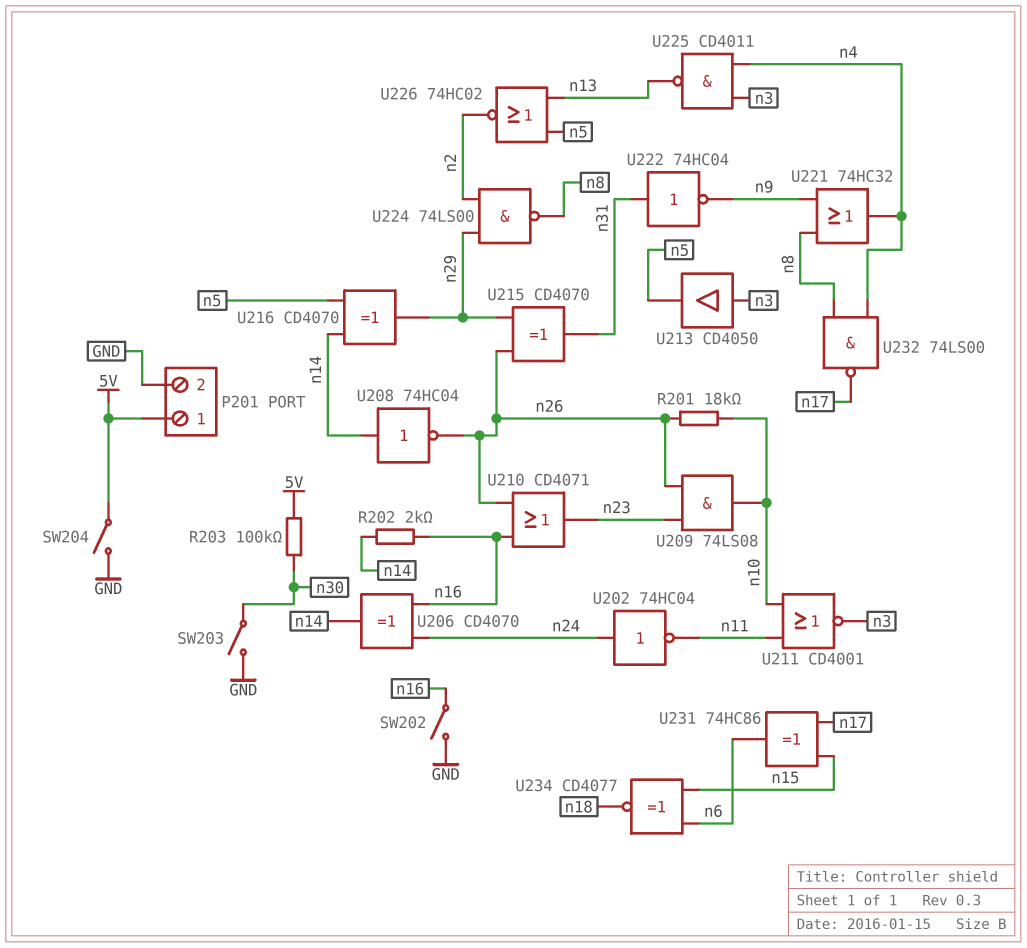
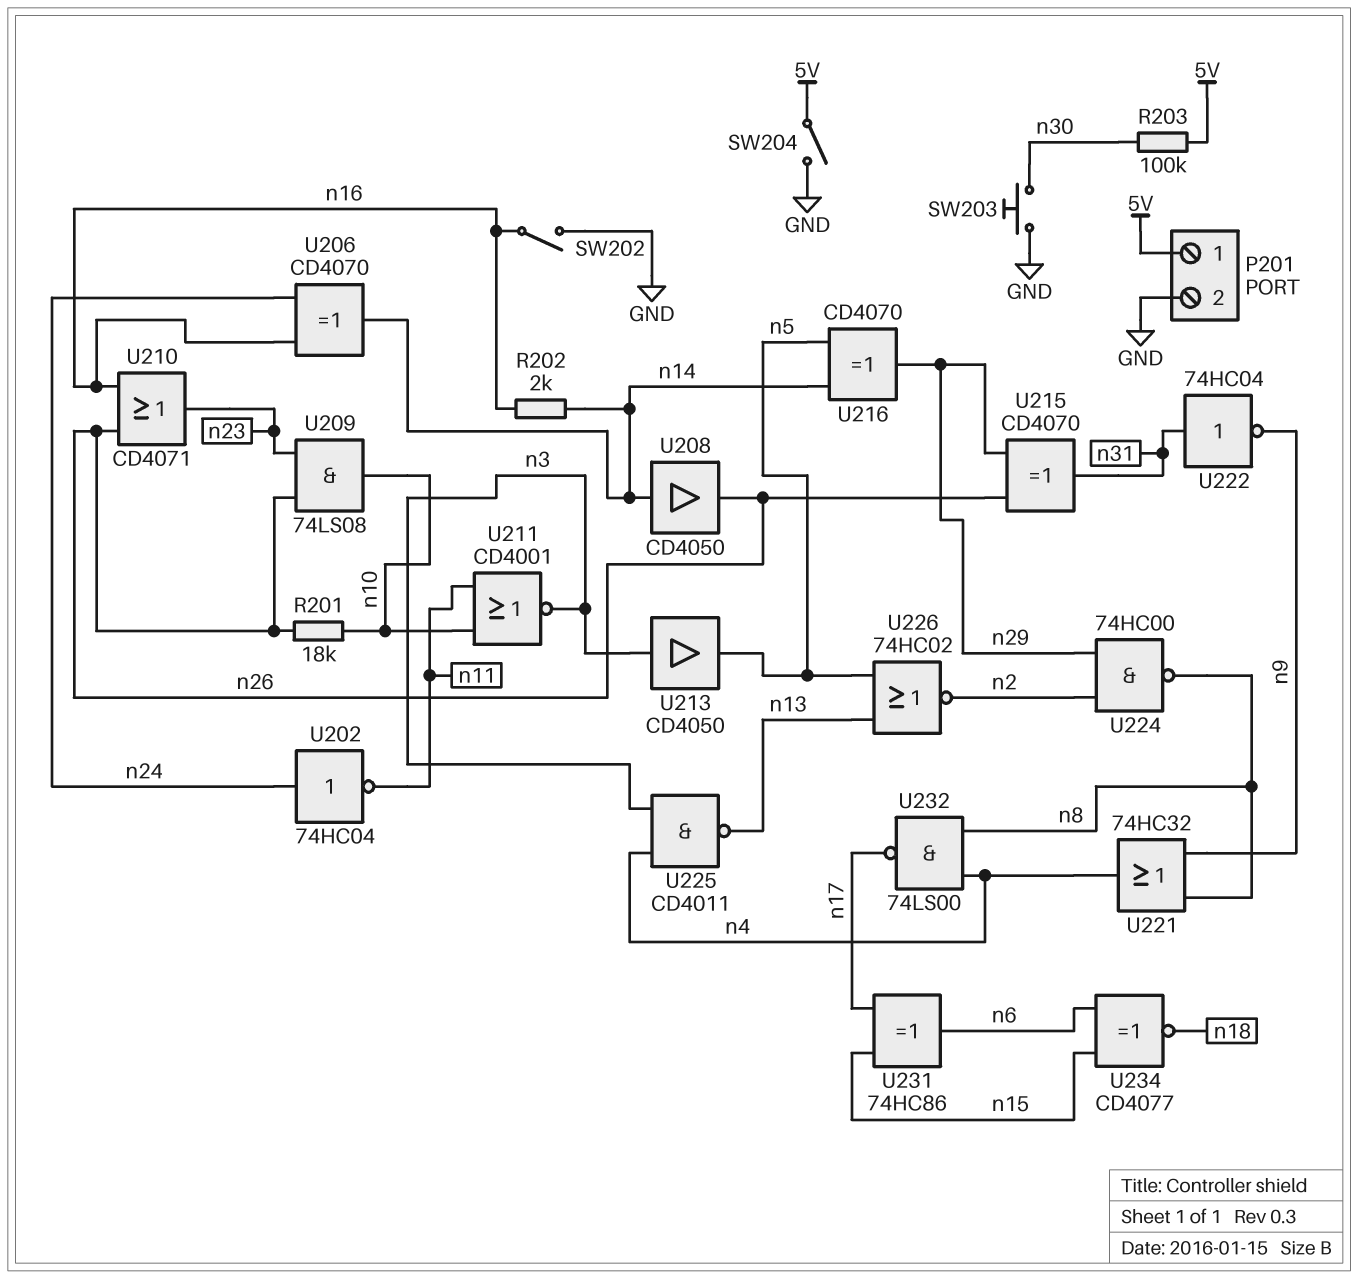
SW203: switch (GND, n30) -> button (GND, n30)
U208: NOT 74HC04 (in n14, out n26) -> buffer CD4050 (in n14, out n26)
U224: NAND 74LS00 (in n2, in n29, out n8) -> NAND 74HC00 (in n2, in n29, out n8)

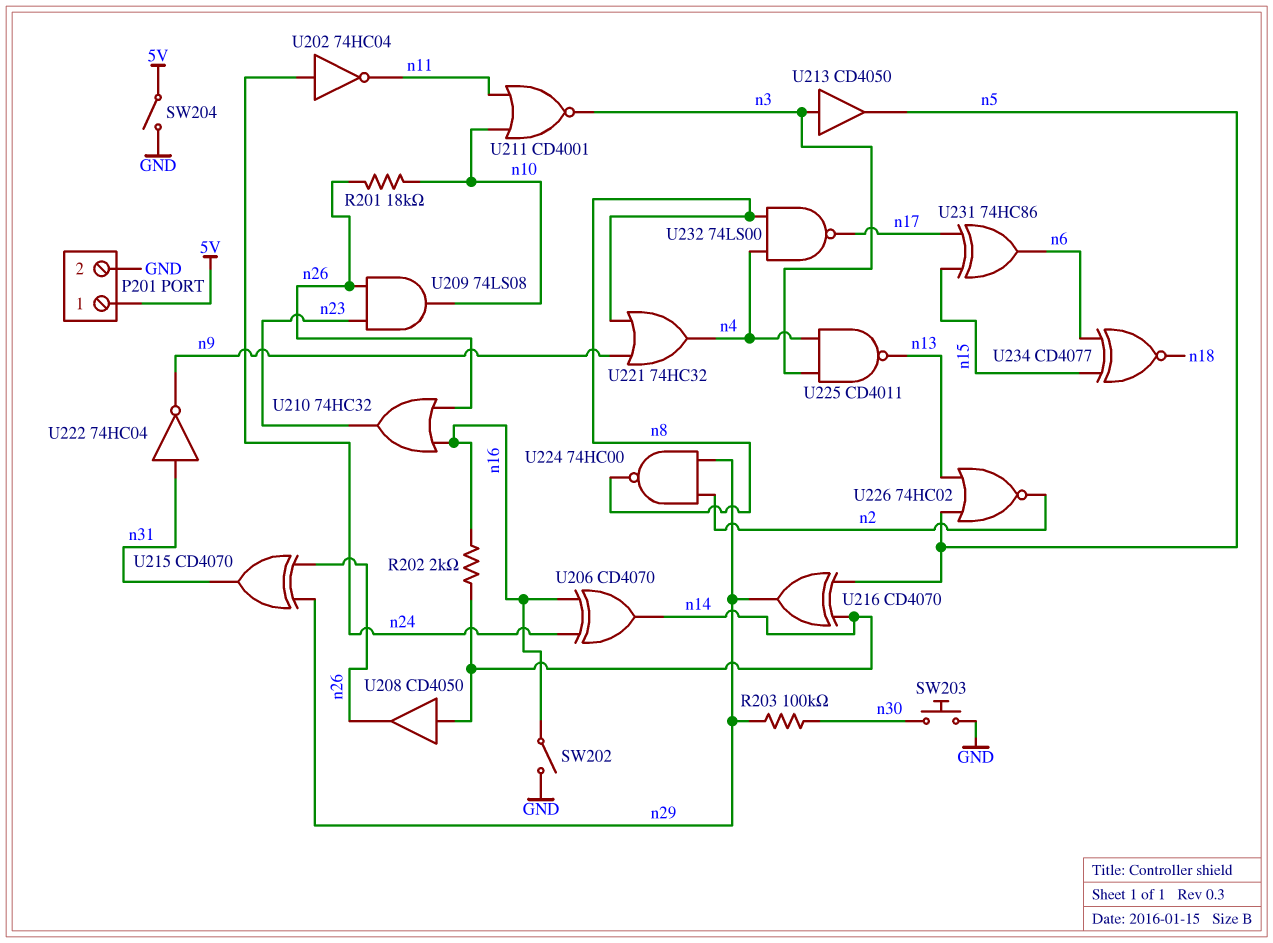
R203: 100k (5V, n30) -> 100k (n29, n30)
U210: OR CD4071 (in n16, in n26, out n23) -> OR 74HC32 (in n16, in n26, out n23)

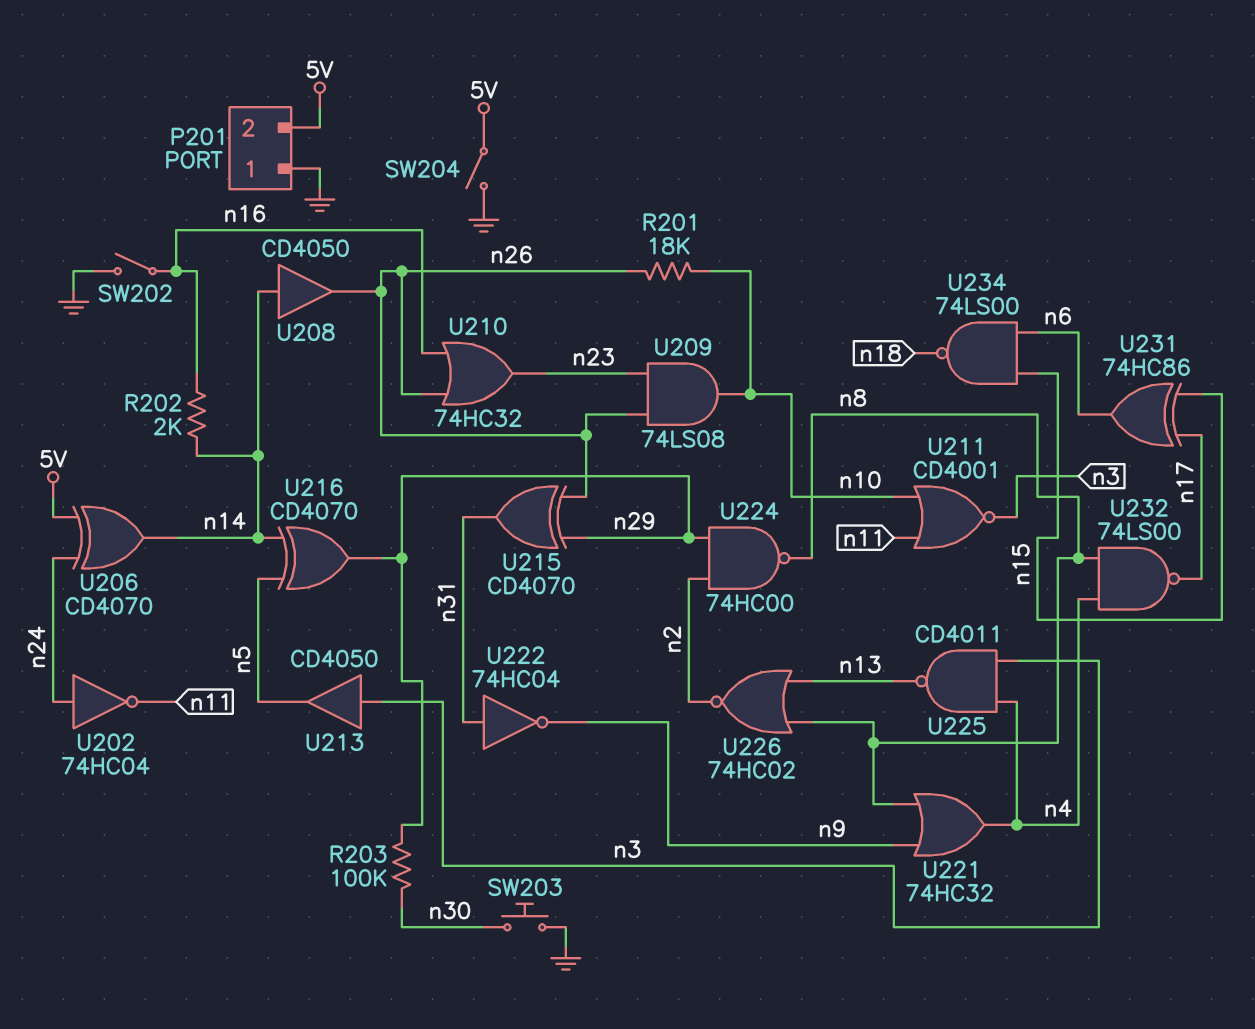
P201 pin 1: 5V -> GND
P201 pin 2: GND -> 5V
U206: XOR CD4070 (in n16, in n24, out n14) -> XOR CD4070 (in 5V, in n24, out n14)
U226: NOR 74HC02 (in n5, in n13, out n2) -> NOR 74HC02 (in n8, in n13, out n2)
U234: XNOR CD4077 (in n6, in n15, out n18) -> NAND 74LS00 (in n6, in n15, out n18)

